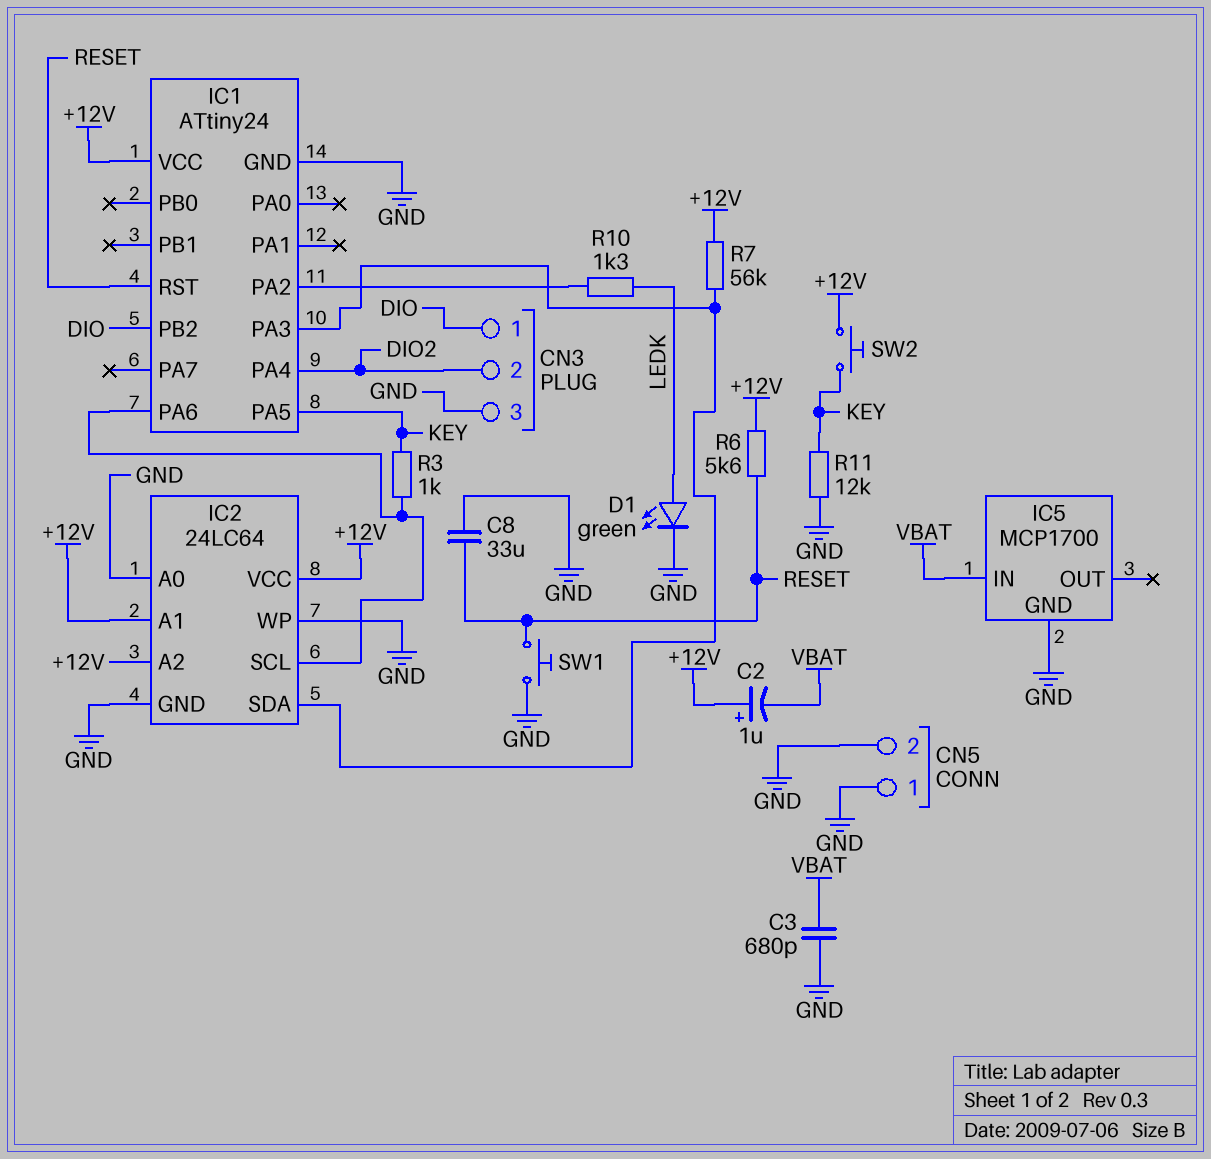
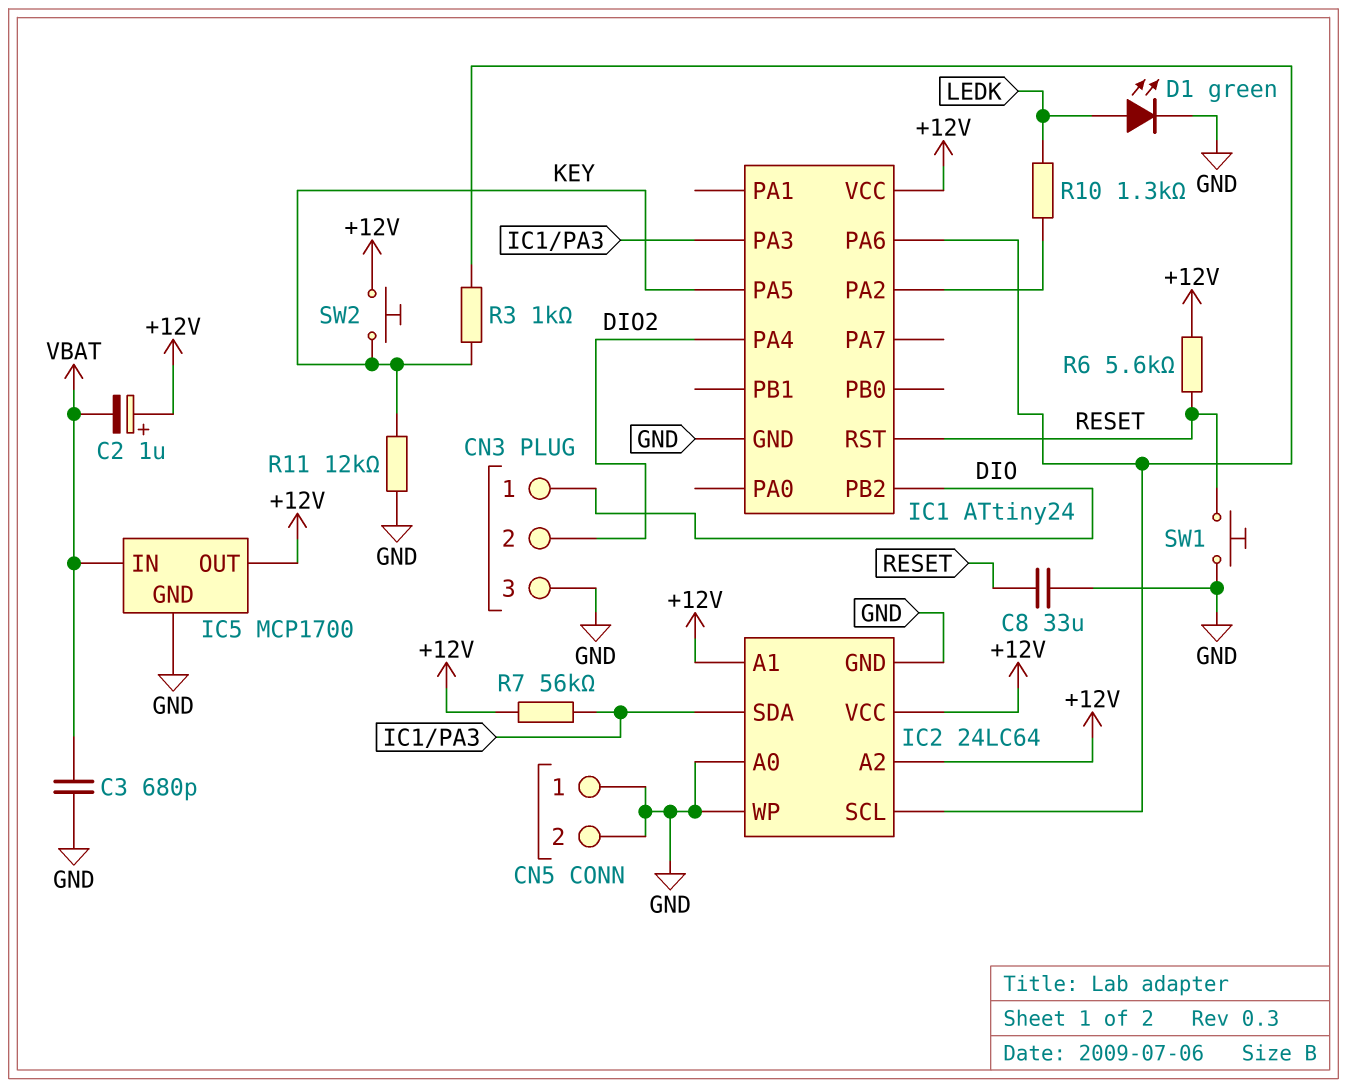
IC5 pin OUT: none -> +12V

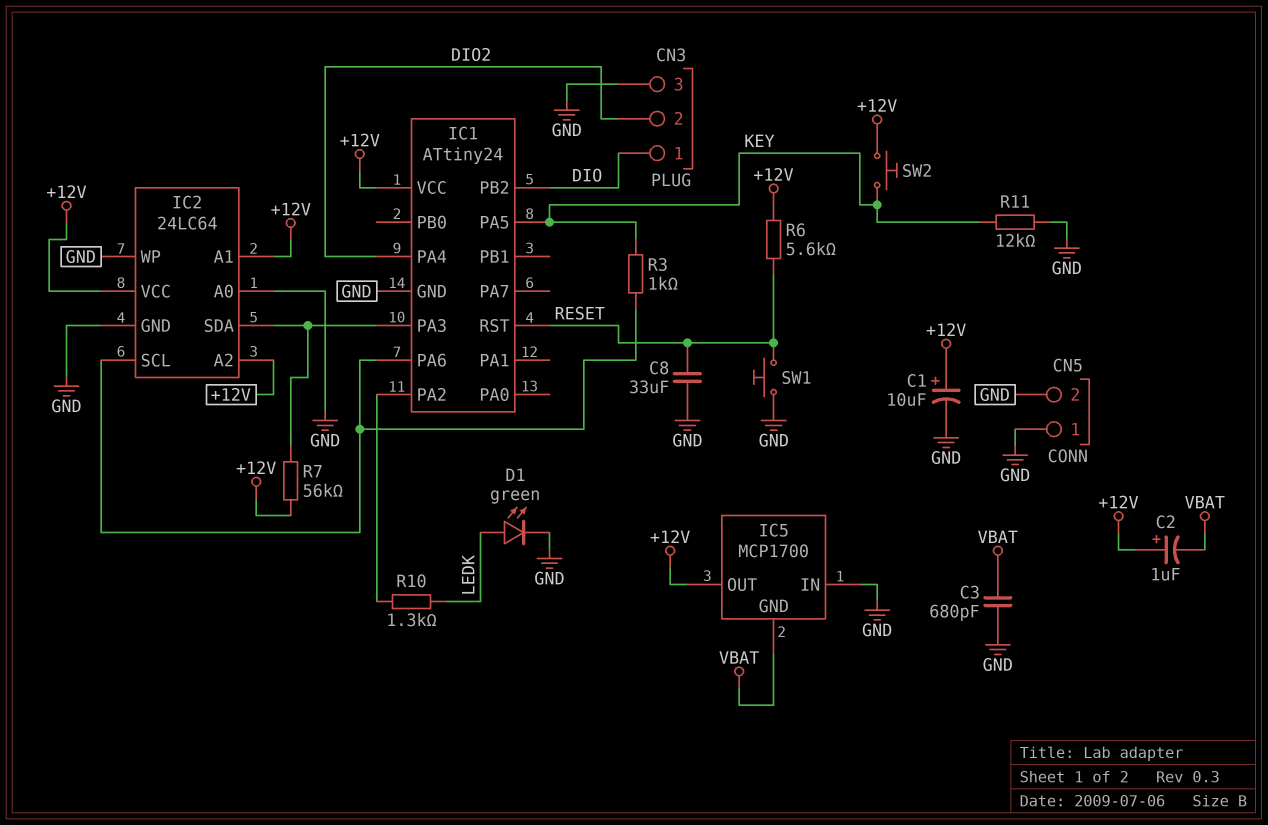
C1: none -> 10uF (plus +12V, minus GND)
IC5 pin GND: GND -> VBAT
IC5 pin IN: VBAT -> GND

